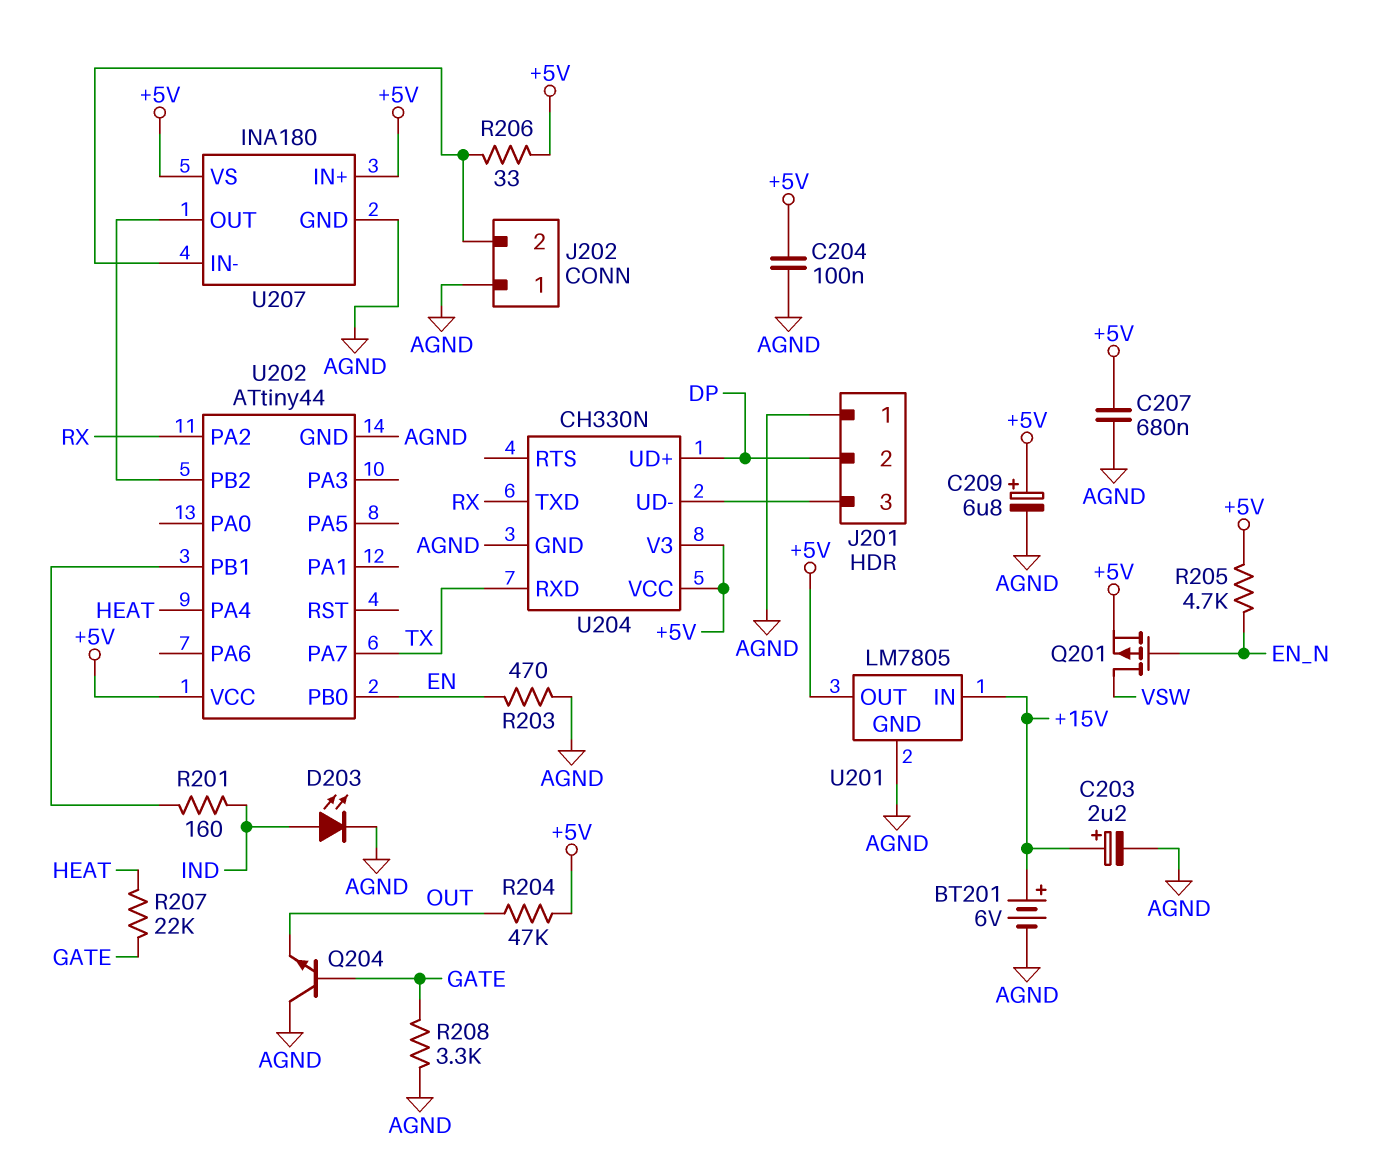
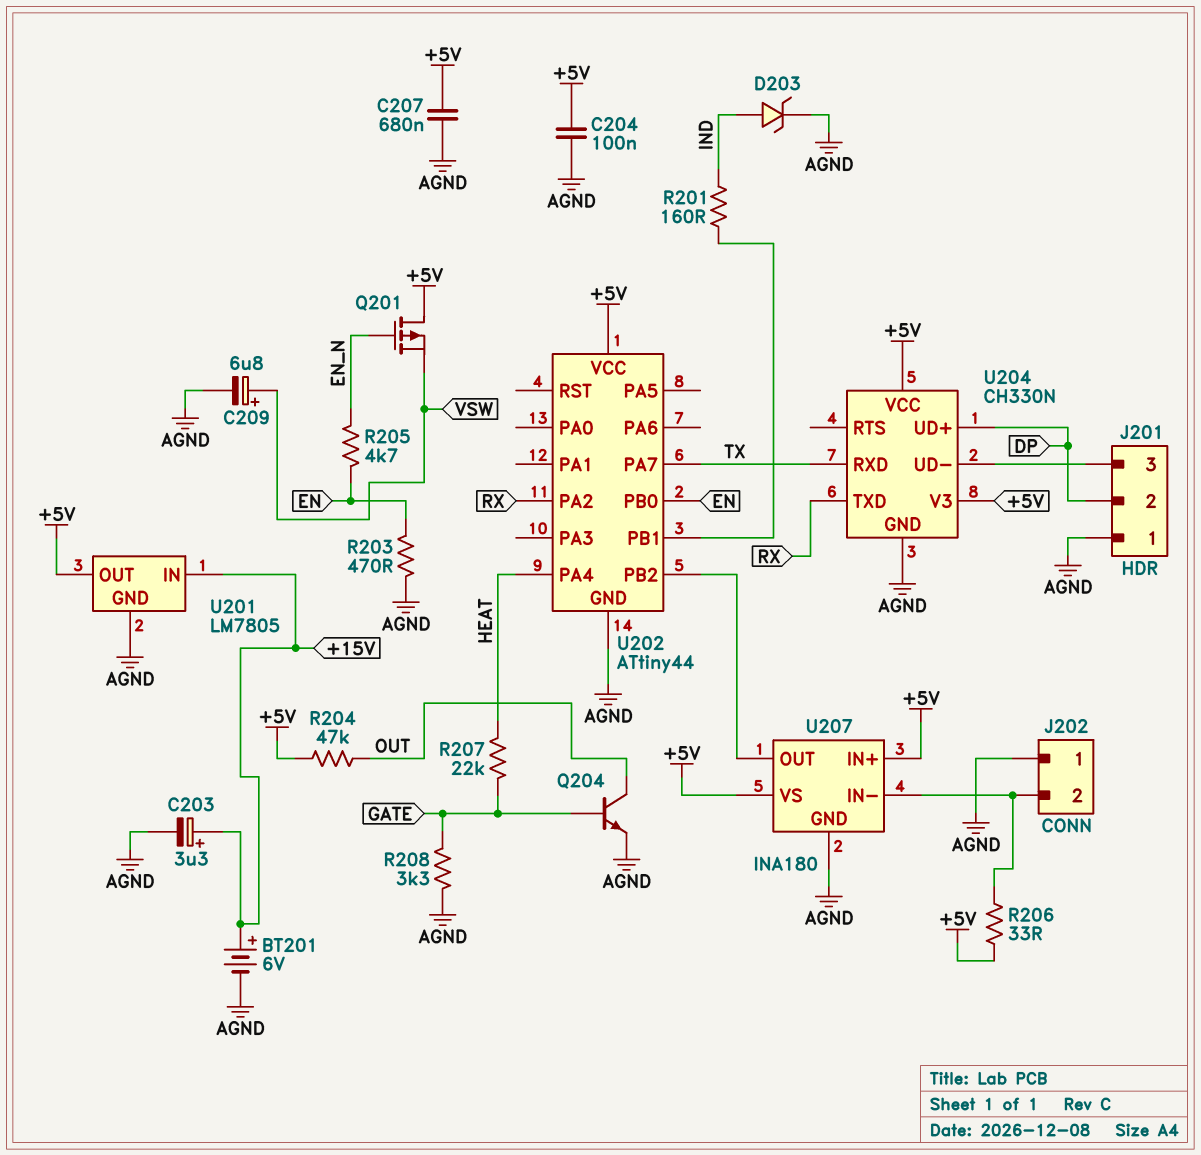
C203: 2.2uF (plus +15V, minus AGND) -> 3.3uF (plus +15V, minus AGND)
C209: 6.8uF (plus +5V, minus AGND) -> 6.8uF (plus VSW, minus AGND)
D203: LED (A IND, K AGND) -> zener (A IND, K AGND)
Q201: PMOS (G EN_N, D VSW, S +5V) -> PMOS (G EN_N, D +5V, S VSW)
Q204: NPN (B GATE, C AGND, E OUT) -> NPN (B GATE, C OUT, E AGND)
R205: 4.7k (+5V, EN_N) -> 4.7k (EN, EN_N)

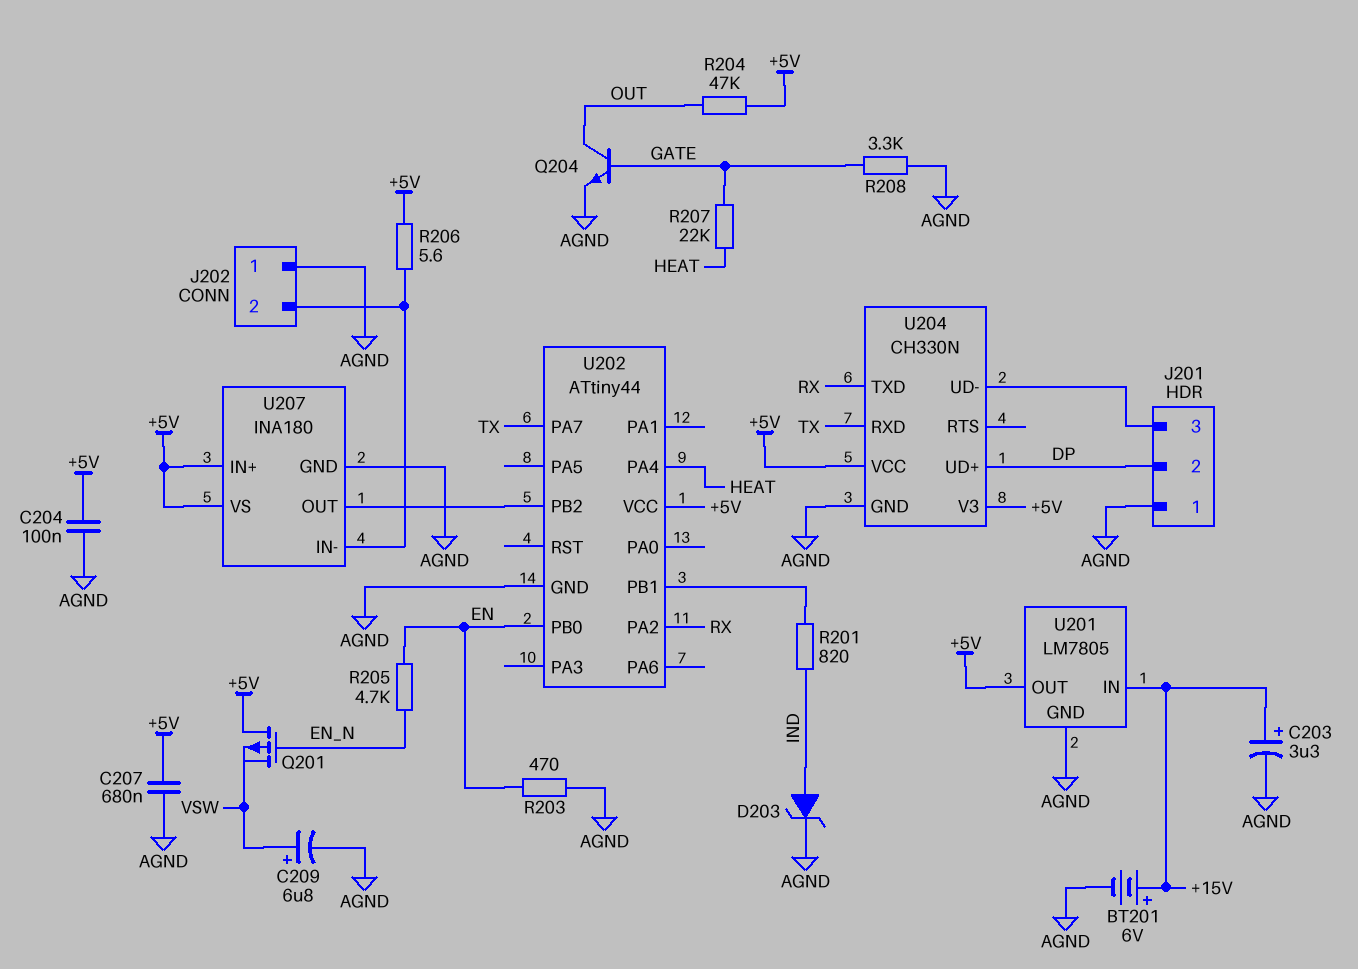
R201: 160 (IND, U202/PB1) -> 820 (IND, U202/PB1)
R206: 33 (+5V, J202/2) -> 5.6 (+5V, J202/2)

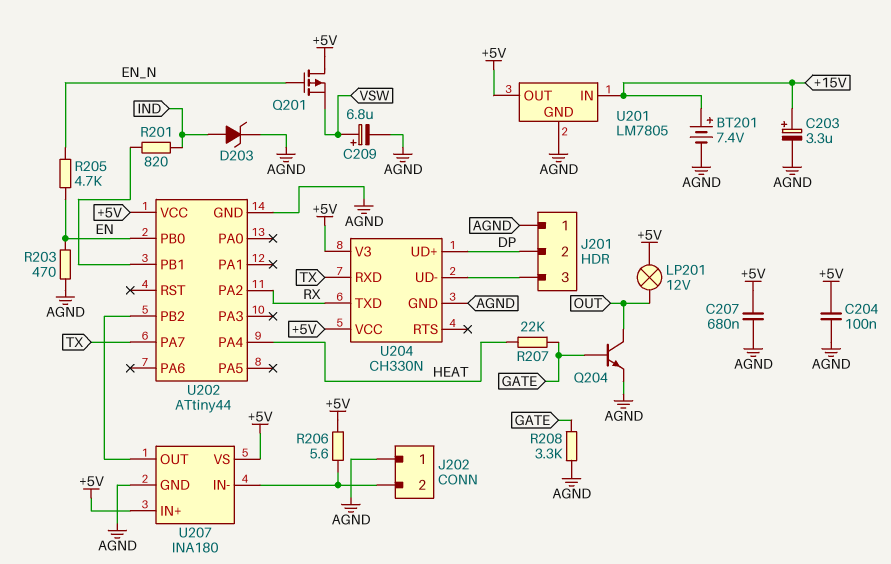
BT201: 6V (plus +15V, minus AGND) -> 7.4V (plus +15V, minus AGND)
LP201: none -> lamp 12V (+5V, OUT)
R204: 47k (+5V, OUT) -> none

